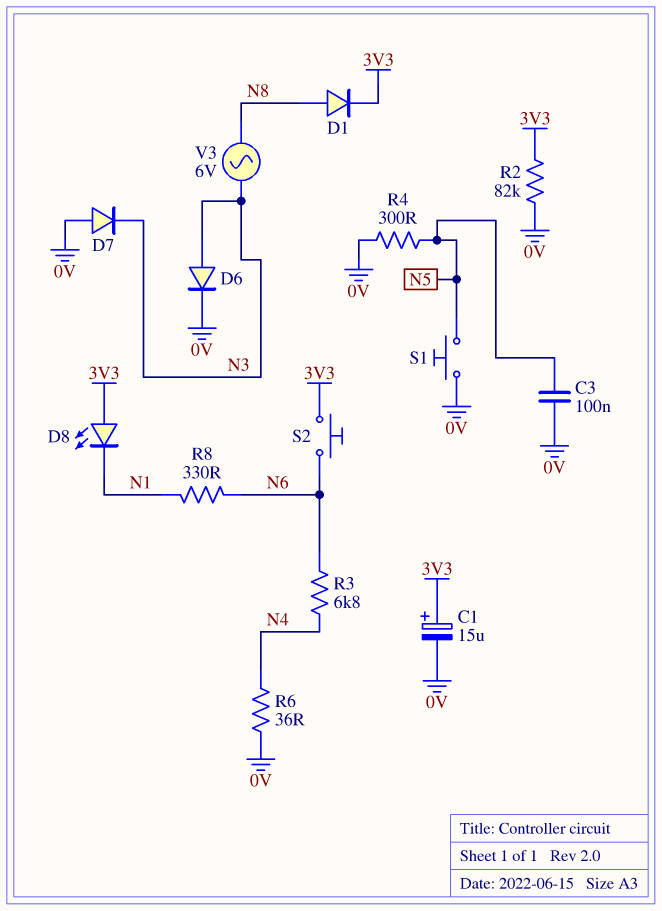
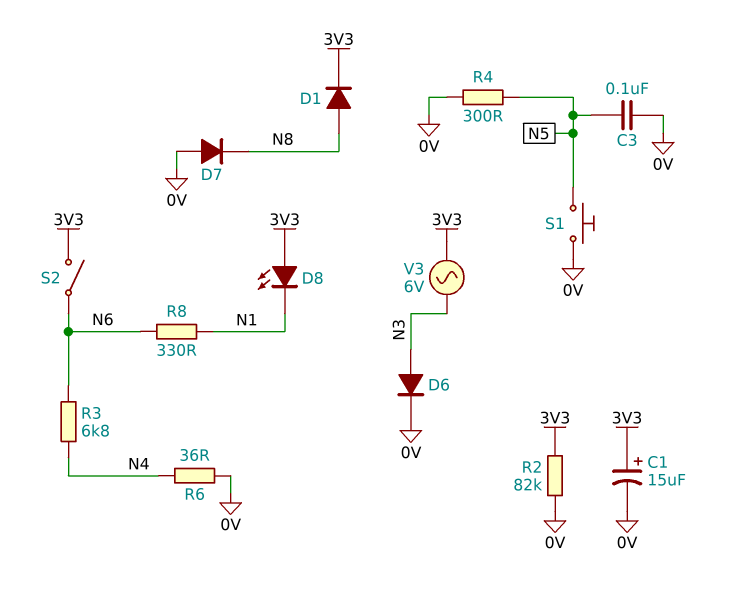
D7: diode (A 0V, K N3) -> diode (A 0V, K N8)
S2: button (3V3, N6) -> switch (3V3, N6)
V3: AC 6V (N3, N8) -> AC 6V (3V3, N3)

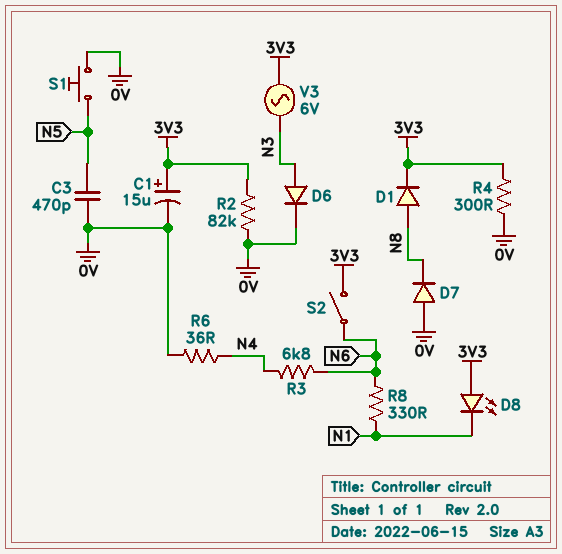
C3: 100nF (0V, N5) -> 470pF (0V, N5)
R4: 300 (0V, N5) -> 300 (0V, 3V3)

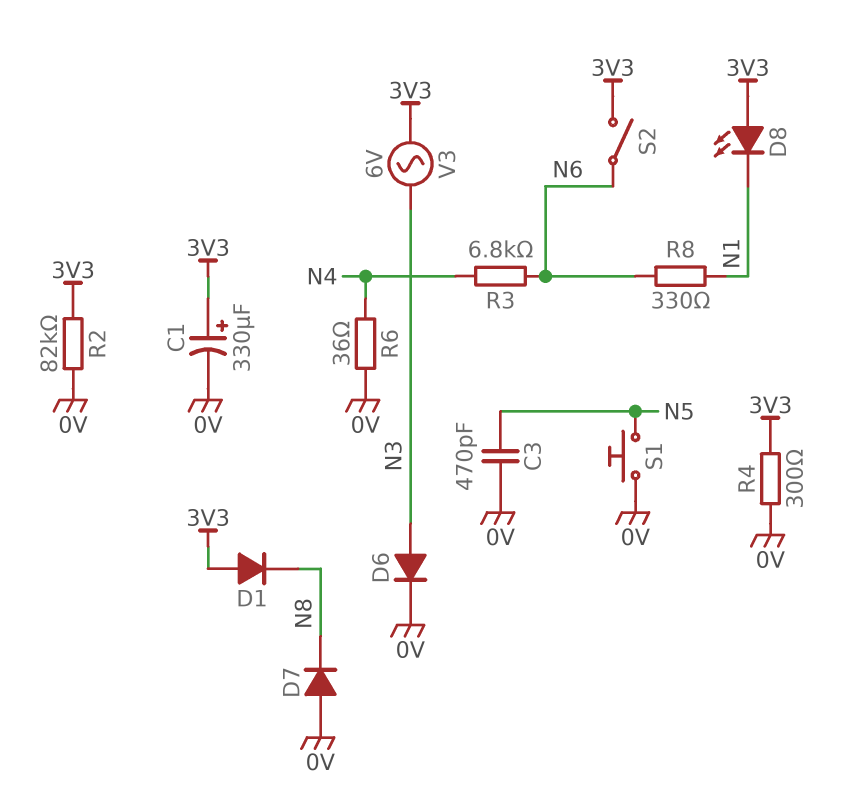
C1: 15uF (plus 3V3, minus 0V) -> 330uF (plus 3V3, minus 0V)
D1: diode (A N8, K 3V3) -> diode (A 3V3, K N8)

